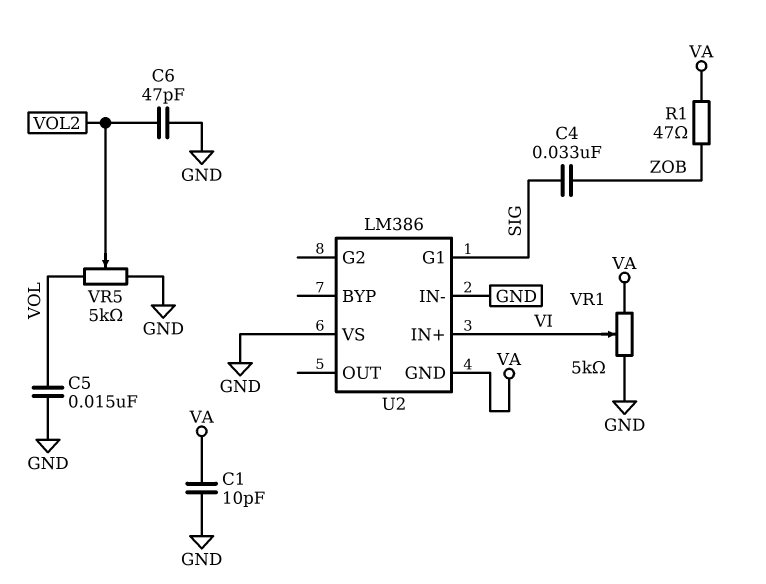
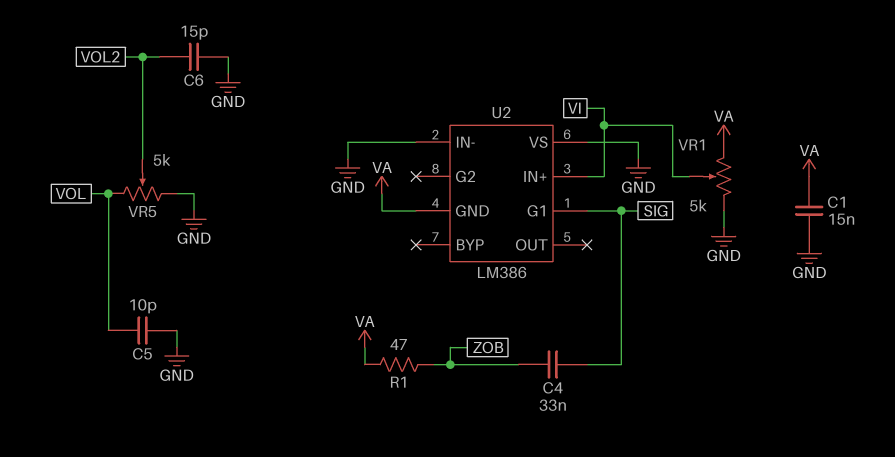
C1: 10pF (GND, VA) -> 15nF (GND, VA)
C5: 15nF (GND, VOL) -> 10pF (GND, VOL)
C6: 47pF (GND, VOL2) -> 15pF (GND, VOL2)

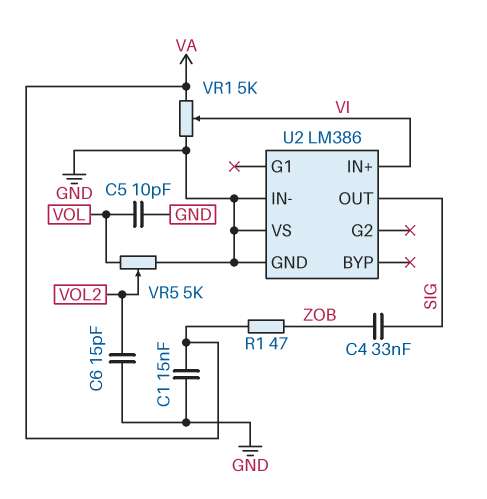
U2 pin G1: SIG -> none
U2 pin GND: VA -> GND
U2 pin OUT: none -> SIG

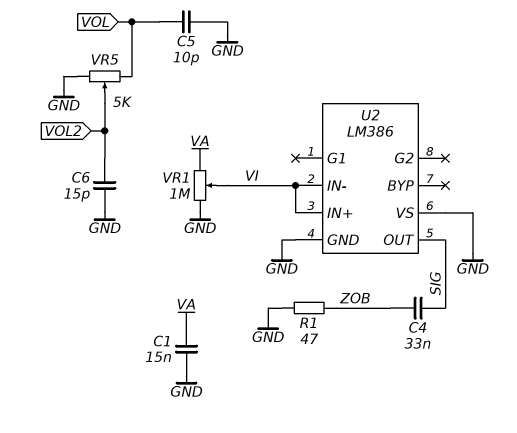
R1: 47 (VA, ZOB) -> 47 (GND, ZOB)
U2 pin IN-: GND -> VI
VR1: 5k (GND, VA, wiper VI) -> 1M (GND, VA, wiper VI)

